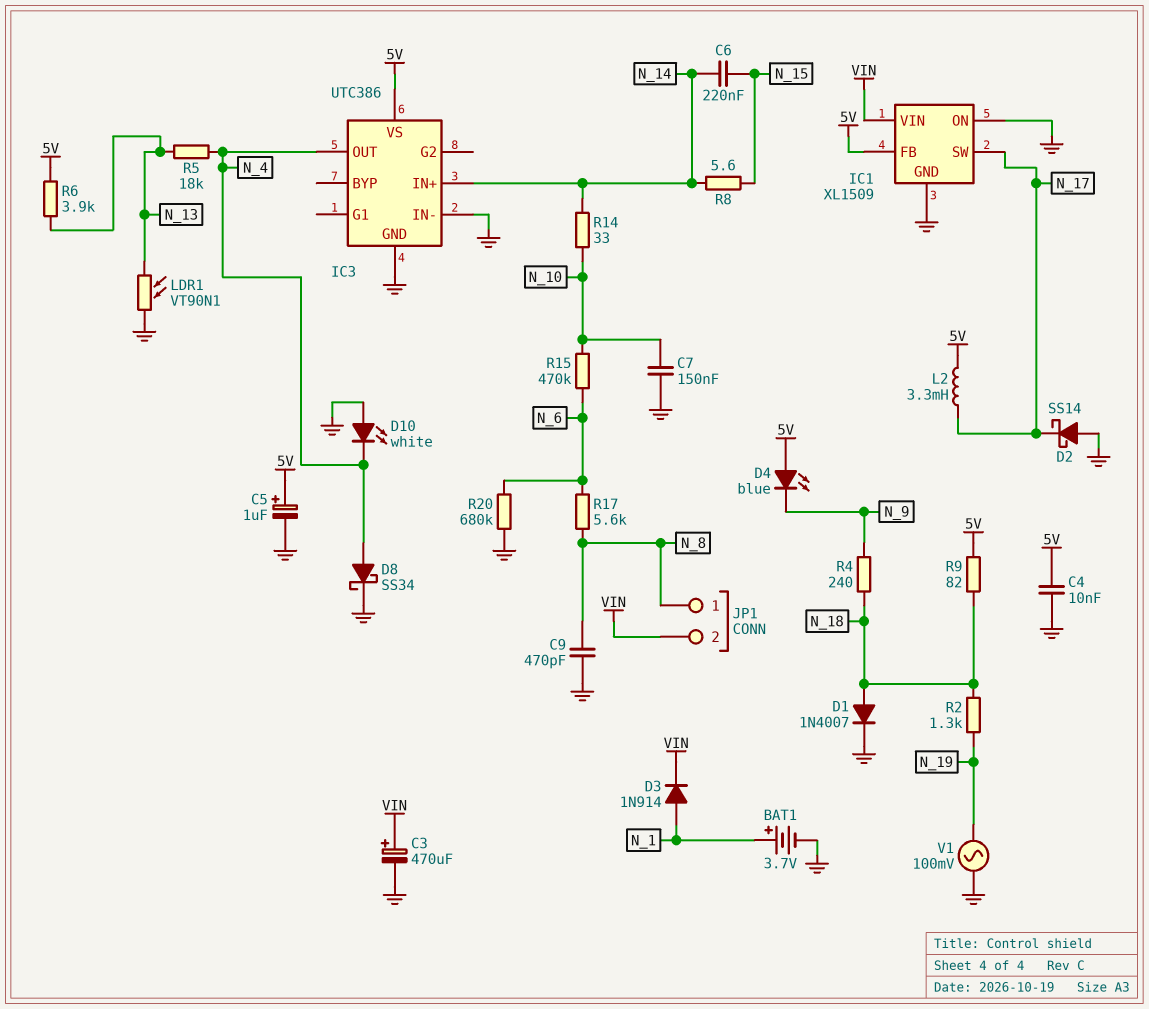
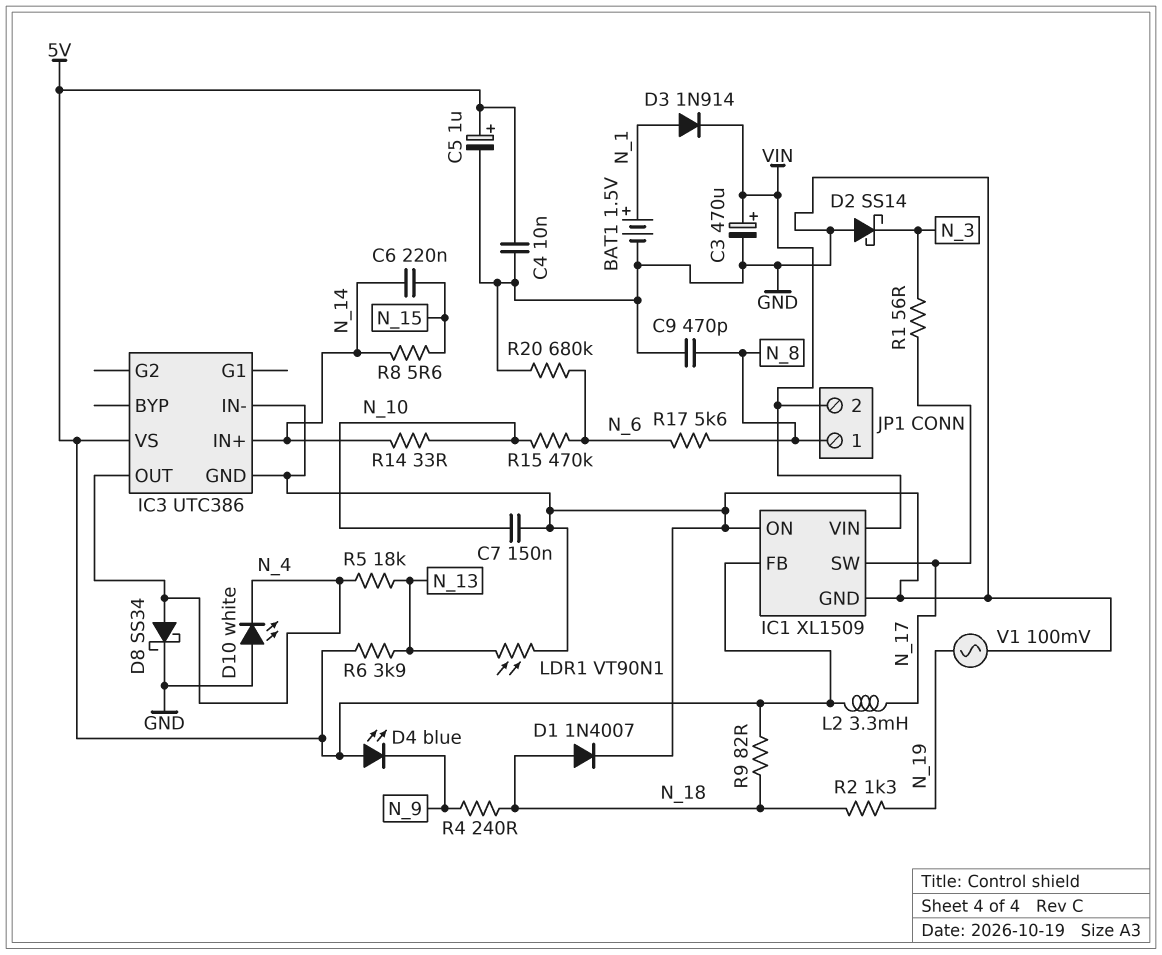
BAT1: 3.7V (plus N_1, minus GND) -> 1.5V (plus N_1, minus GND)
D2: schottky SS14 (A GND, K N_17) -> schottky SS14 (A GND, K N_3)
R1: none -> 56 (N_3, N_17)

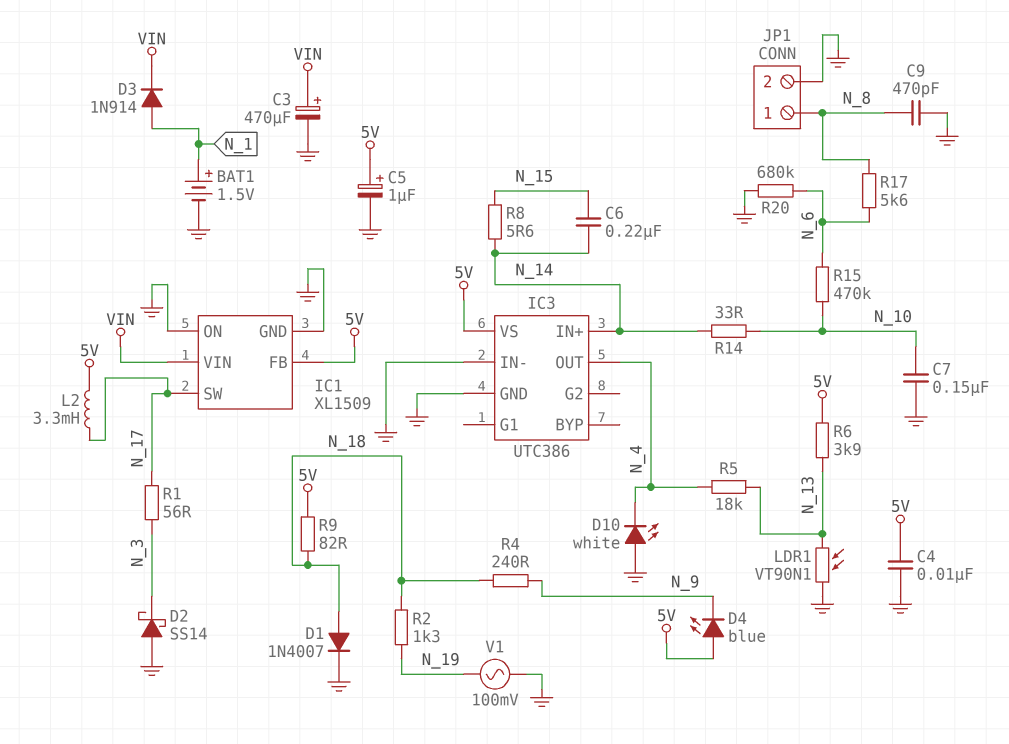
D8: schottky SS34 (A N_4, K GND) -> none
JP1 pin 2: VIN -> GND

